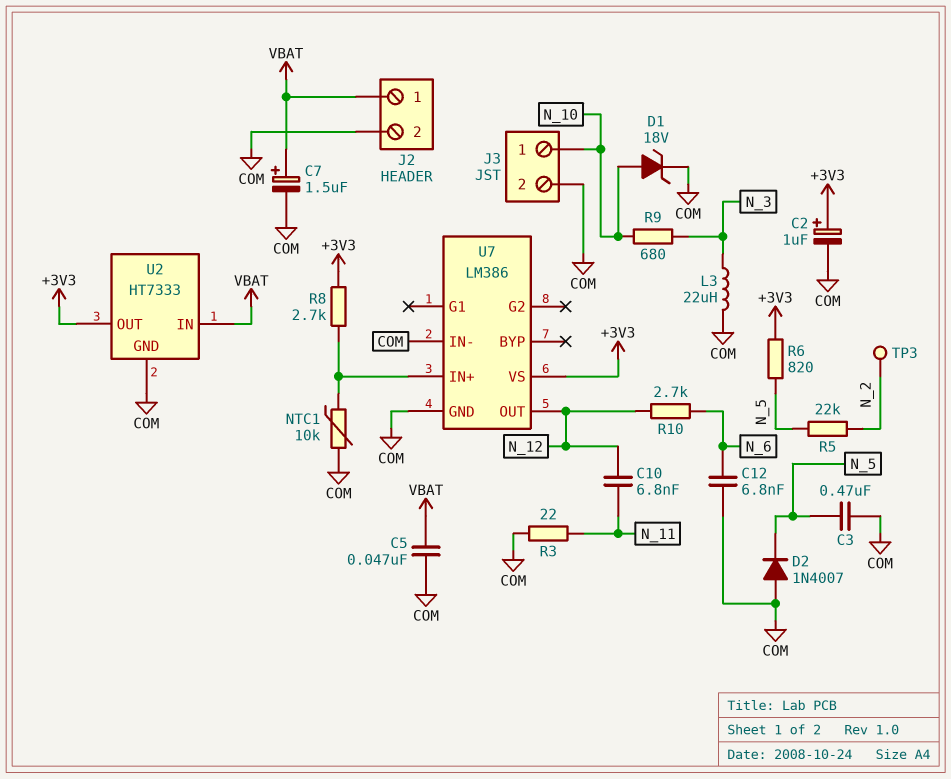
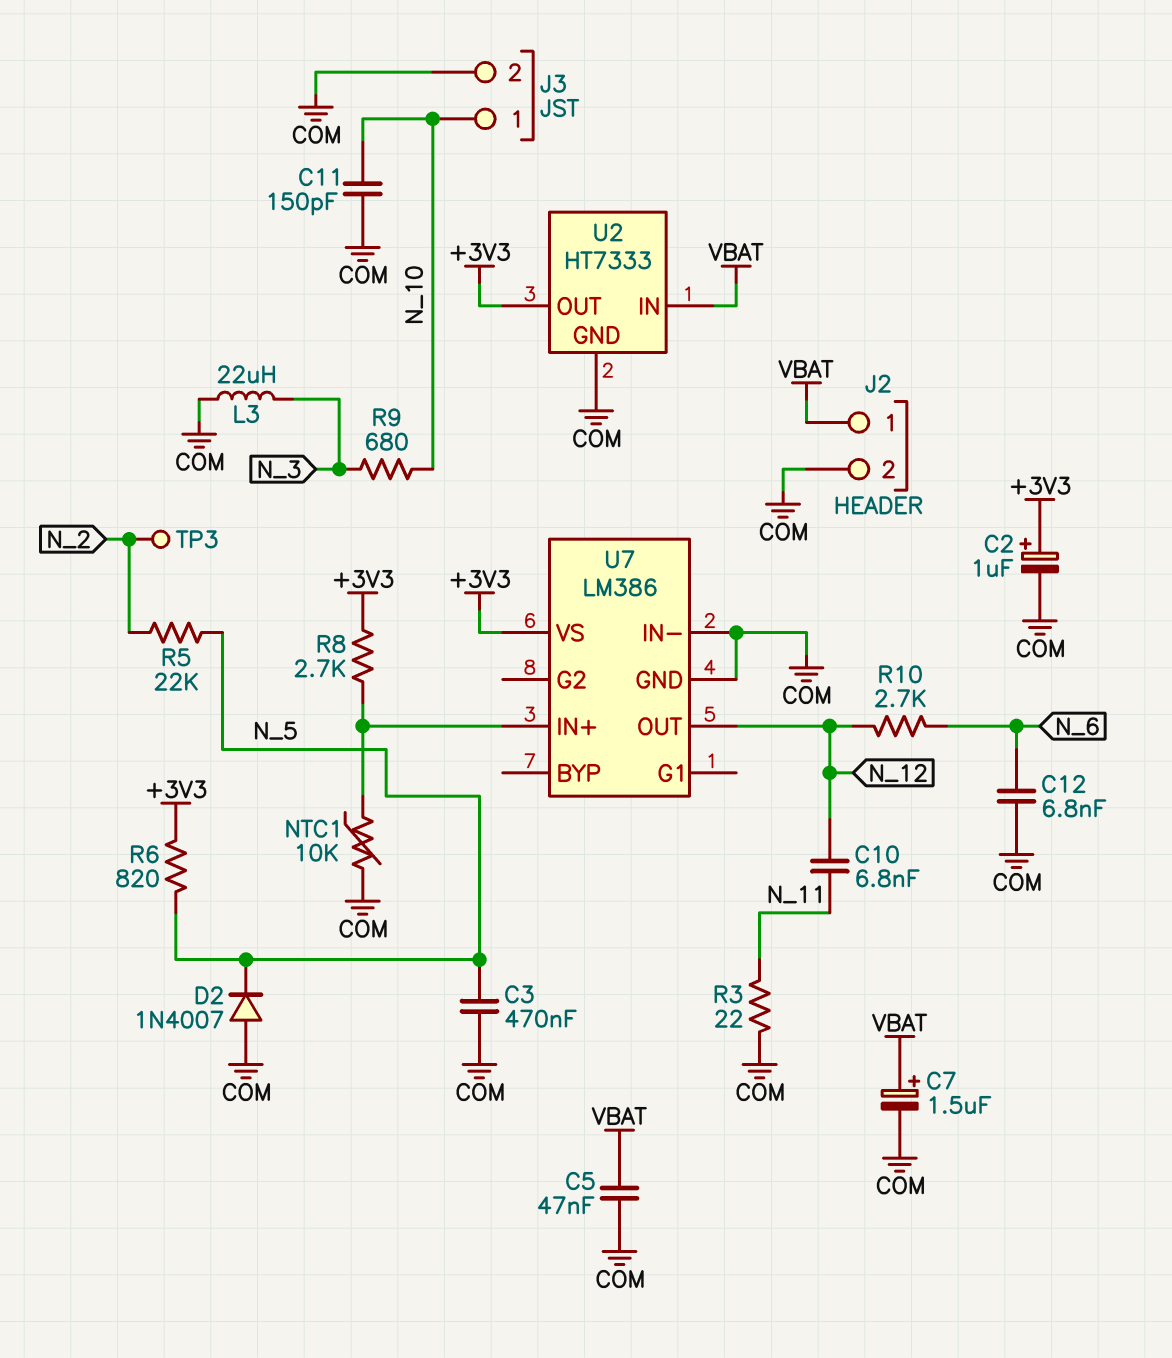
C11: none -> 150pF (COM, N_10)
D1: zener 18V (A N_10, K COM) -> none

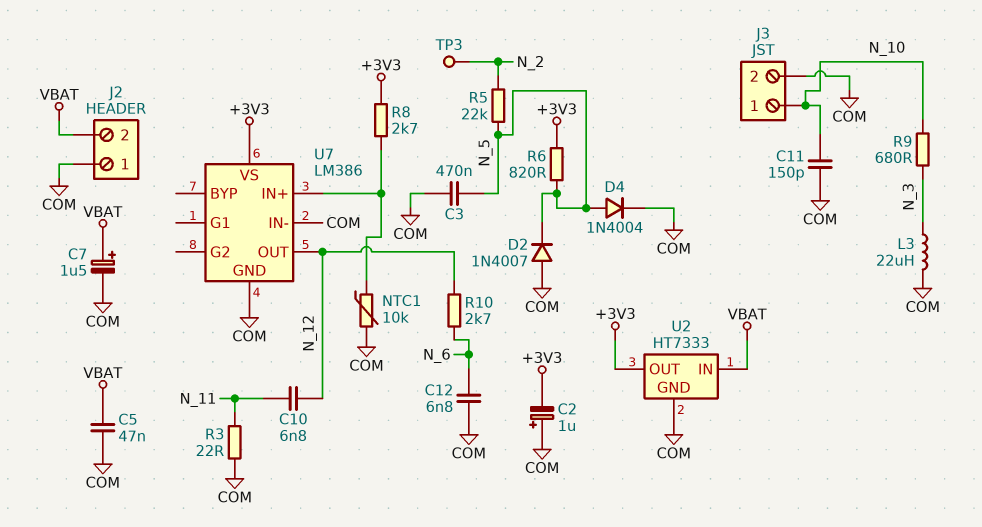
C2: 1uF (plus +3V3, minus COM) -> 1uF (plus COM, minus +3V3)
D4: none -> diode 1N4004 (A N_5, K COM)
J2 pin 1: VBAT -> COM
J2 pin 2: COM -> VBAT

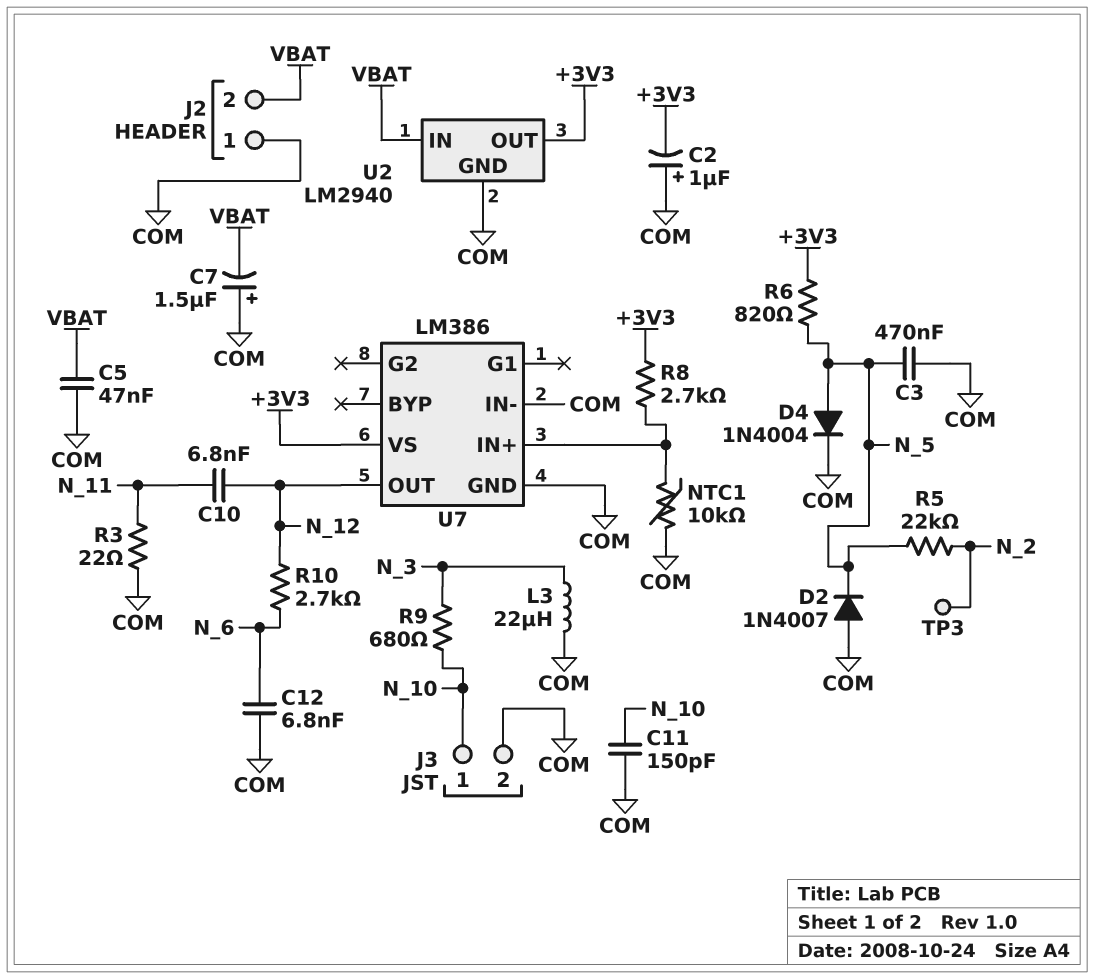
C7: 1.5uF (plus VBAT, minus COM) -> 1.5uF (plus COM, minus VBAT)
U2: HT7333 -> LM2940

